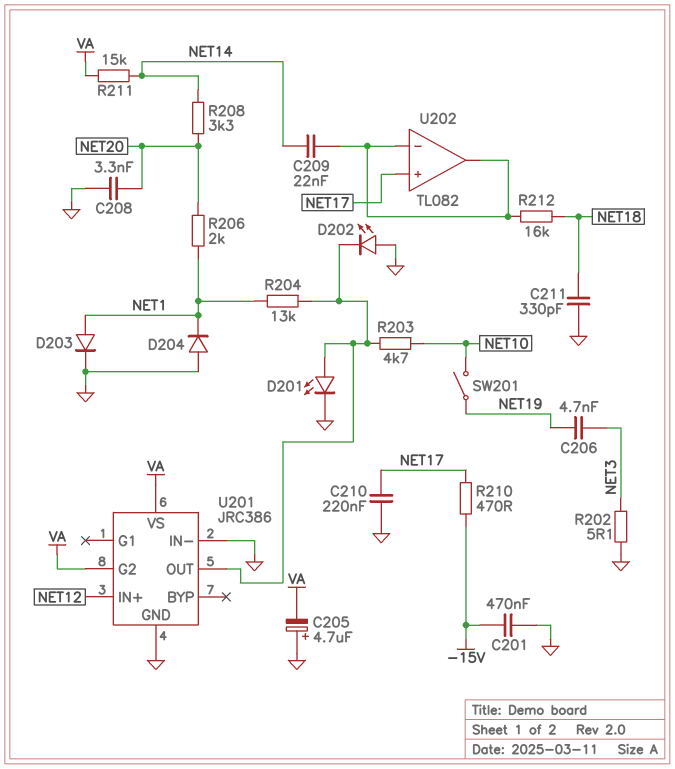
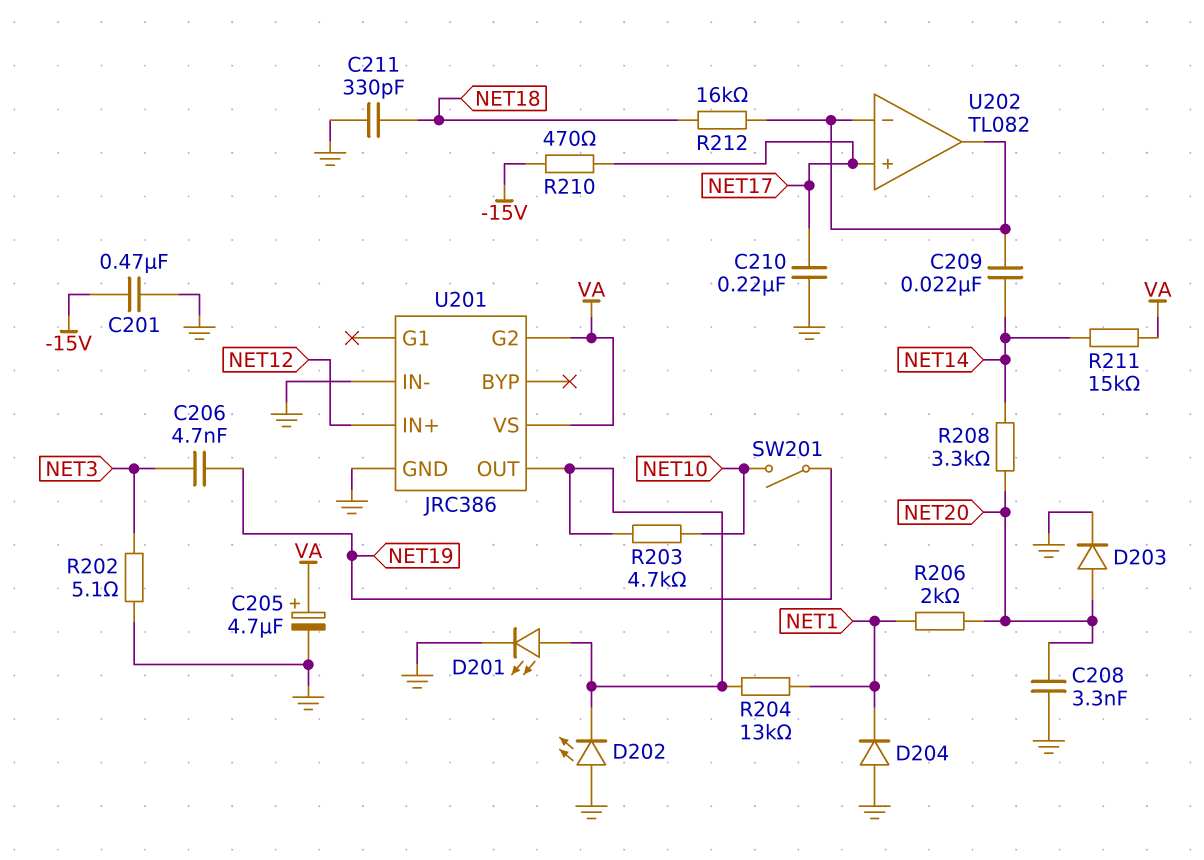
C205: 4.7uF (plus GND, minus VA) -> 4.7uF (plus VA, minus GND)
D203: diode (A NET1, K GND) -> diode (A NET20, K GND)

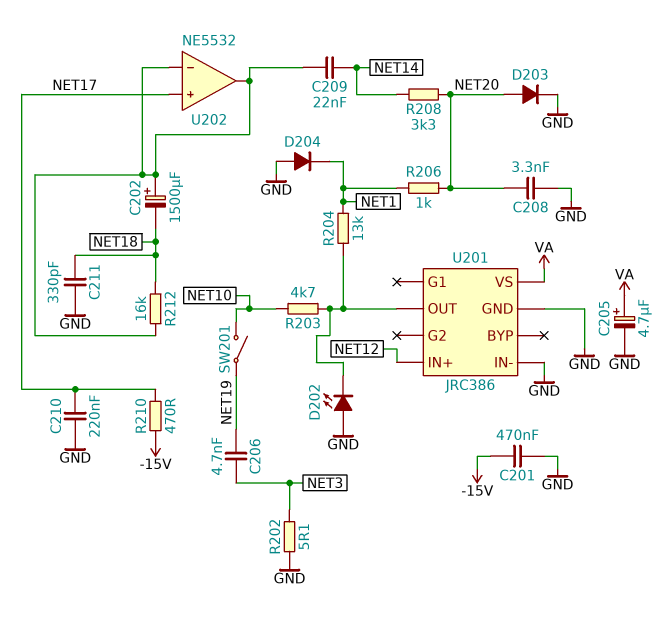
C202: none -> 1500uF (plus U202/in-, minus NET18)
D201: LED (A U201/OUT, K GND) -> none
R206: 2k (NET1, NET20) -> 1k (NET1, NET20)
R211: 15k (NET14, VA) -> none
U201 pin G2: VA -> none
U202: TL082 -> NE5532

